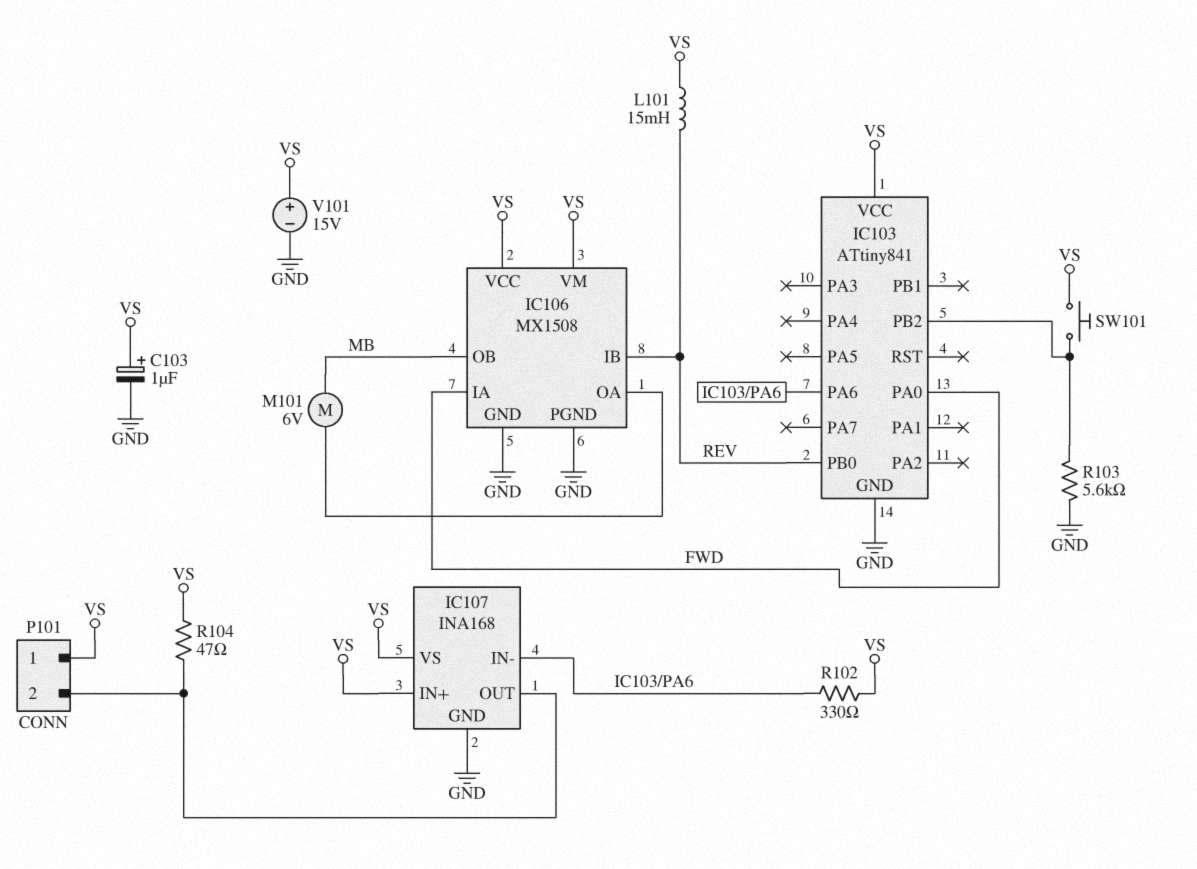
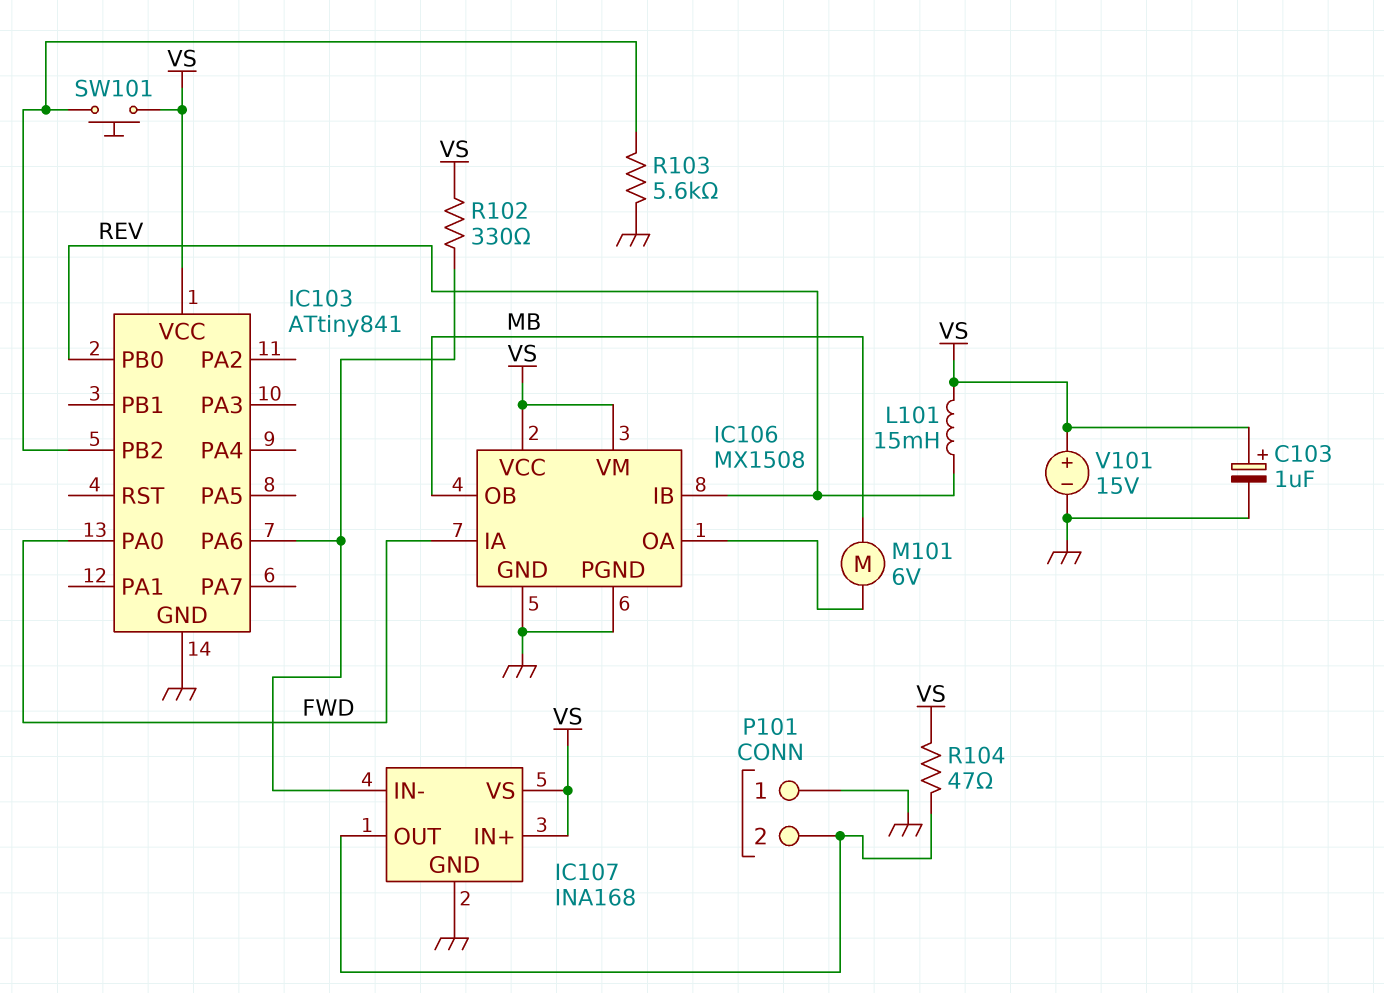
P101 pin 1: VS -> GND

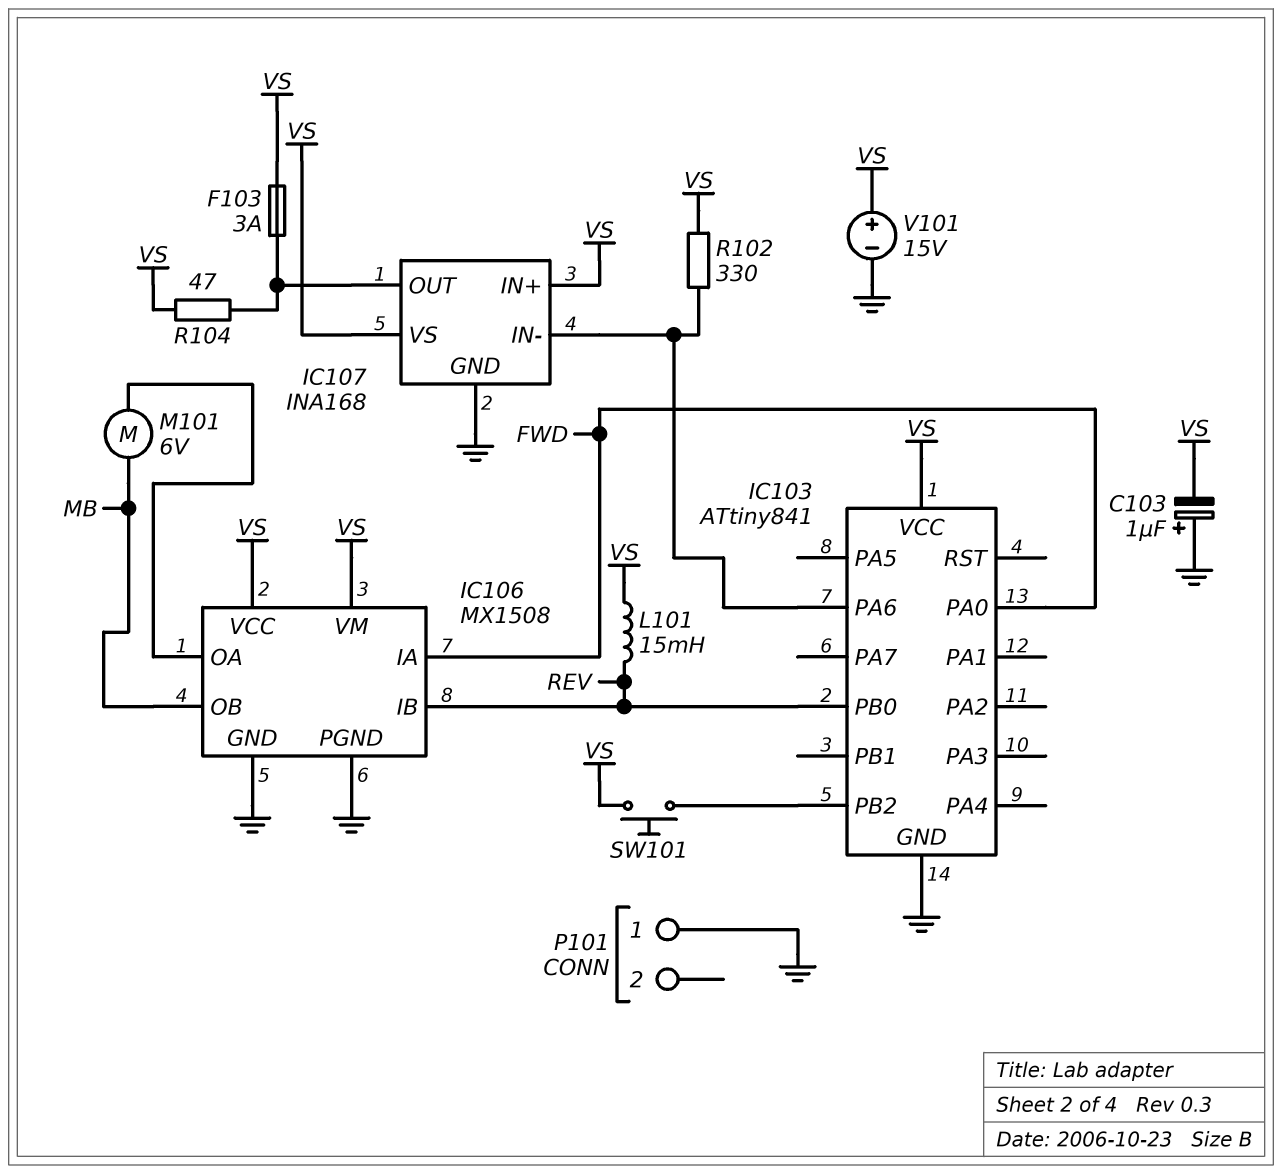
C103: 1uF (plus VS, minus GND) -> 1uF (plus GND, minus VS)
F103: none -> 3A (IC107/OUT, VS)
P101 pin 2: IC107/OUT -> none
R103: 5.6k (GND, IC103/PB2) -> none

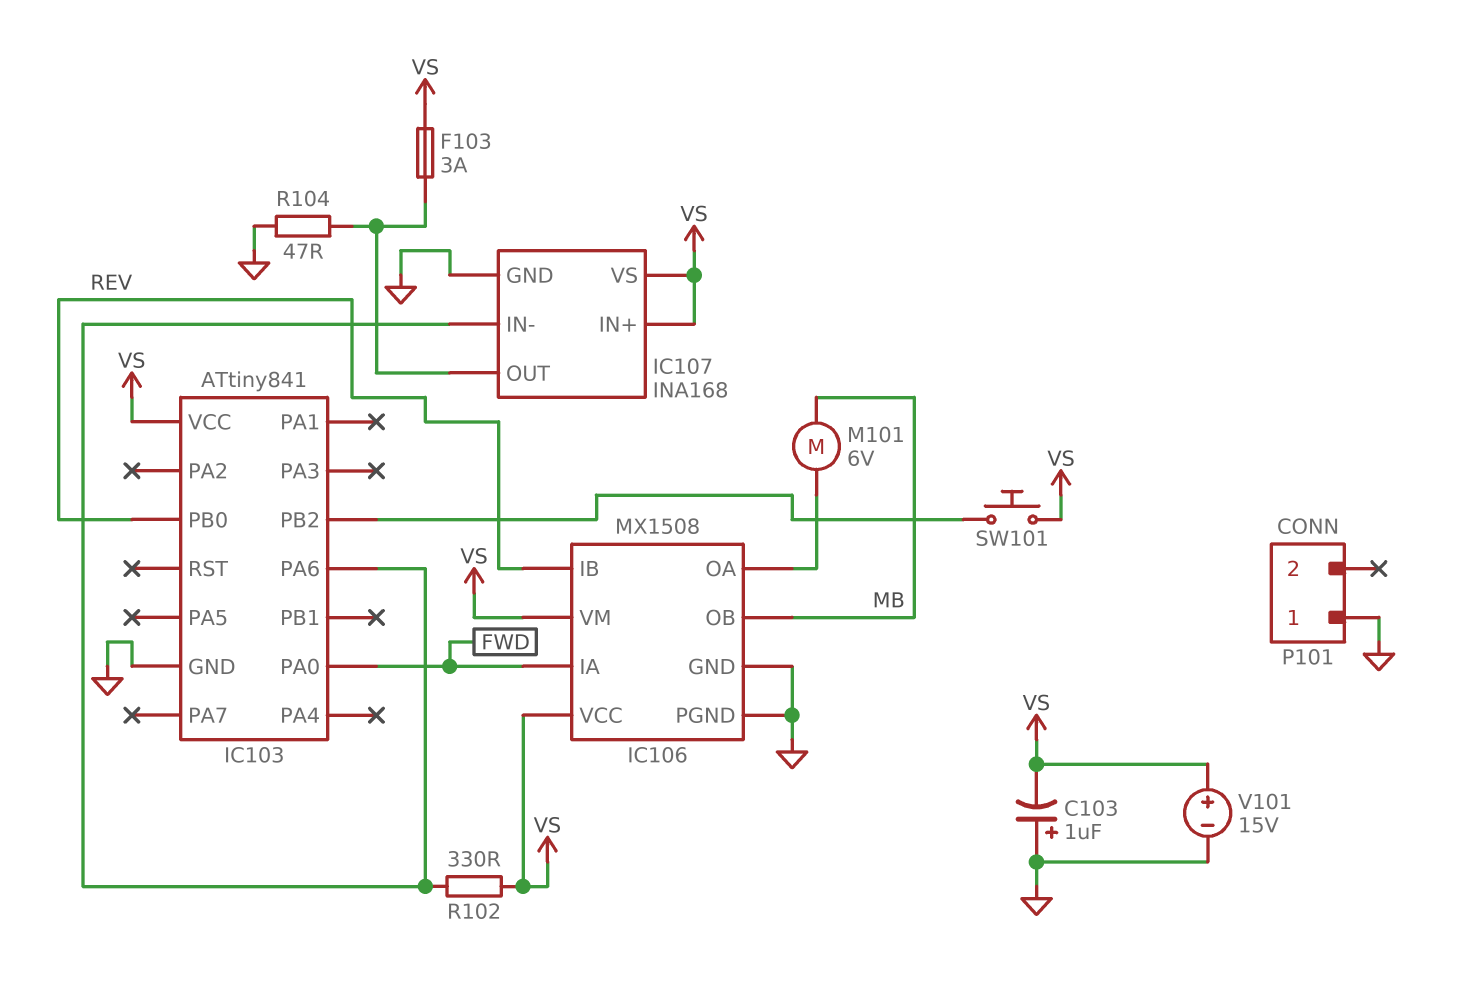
L101: 15mH (REV, VS) -> none
R104: 47 (IC107/OUT, VS) -> 47 (GND, IC107/OUT)

